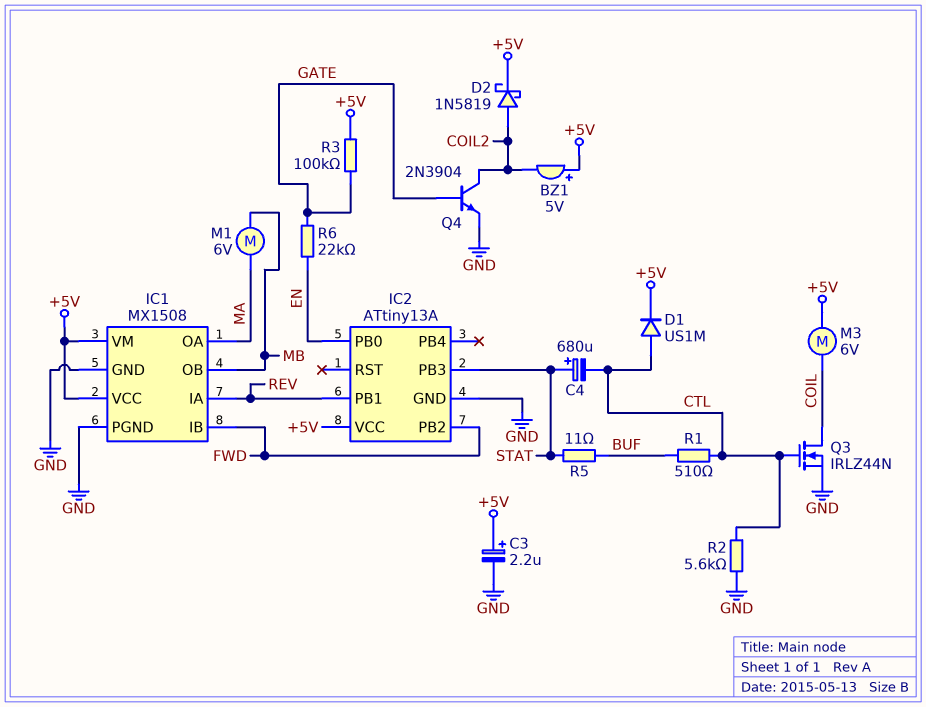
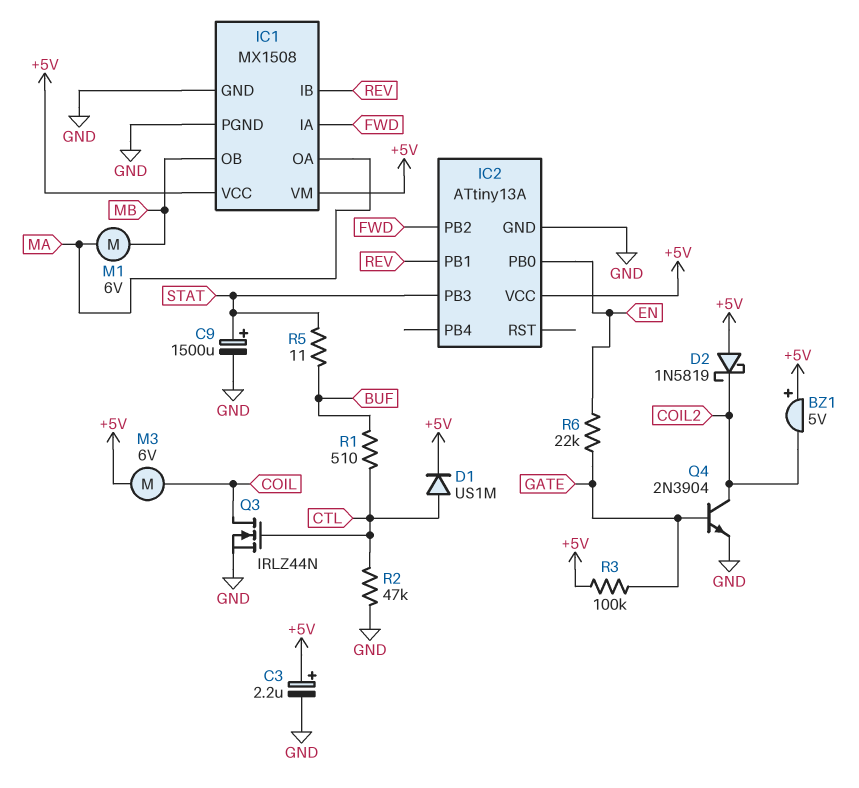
C4: 680uF (plus STAT, minus CTL) -> none
C9: none -> 1500uF (plus STAT, minus GND)
D2: schottky 1N5819 (A COIL2, K +5V) -> schottky 1N5819 (A +5V, K COIL2)
IC1 pin IA: REV -> FWD
IC1 pin IB: FWD -> REV
R2: 5.6k (CTL, GND) -> 47k (CTL, GND)

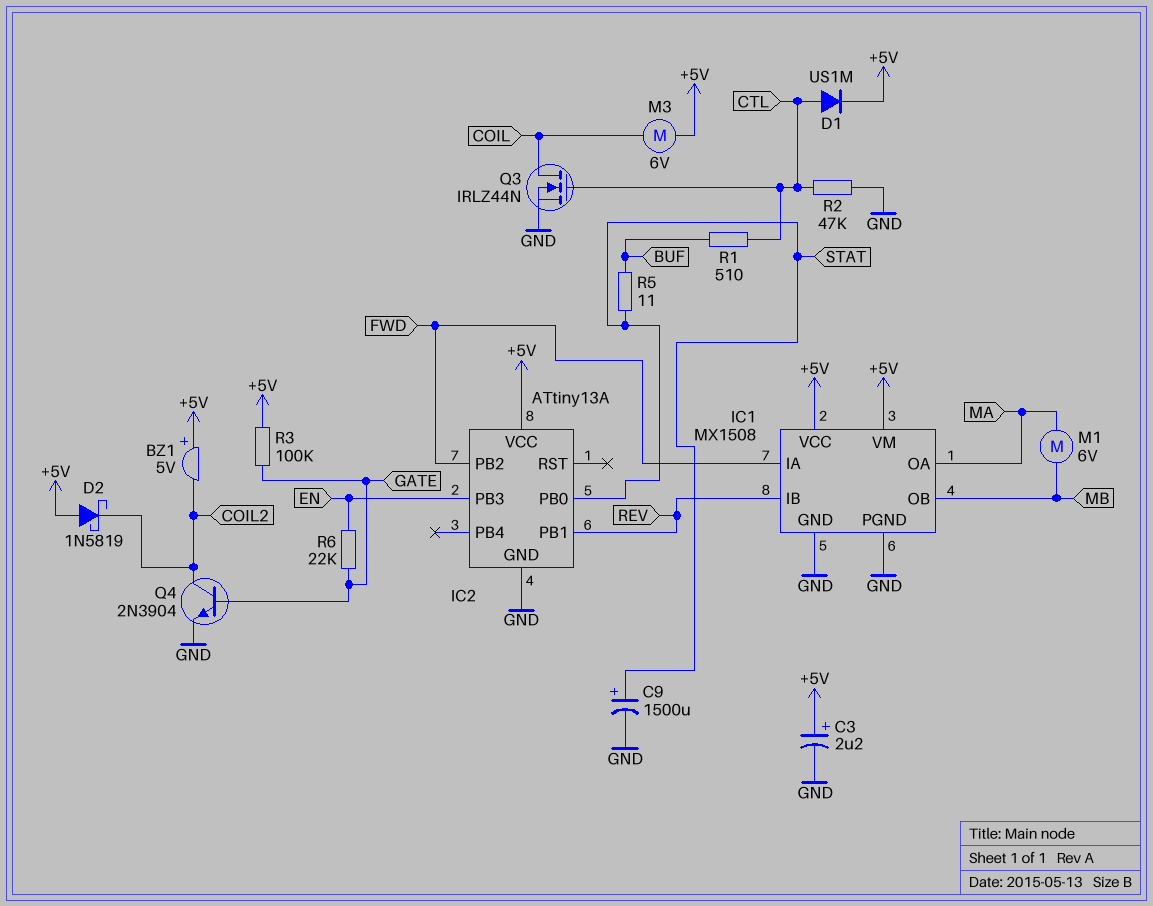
IC2 pin PB0: EN -> STAT
IC2 pin PB3: STAT -> EN

